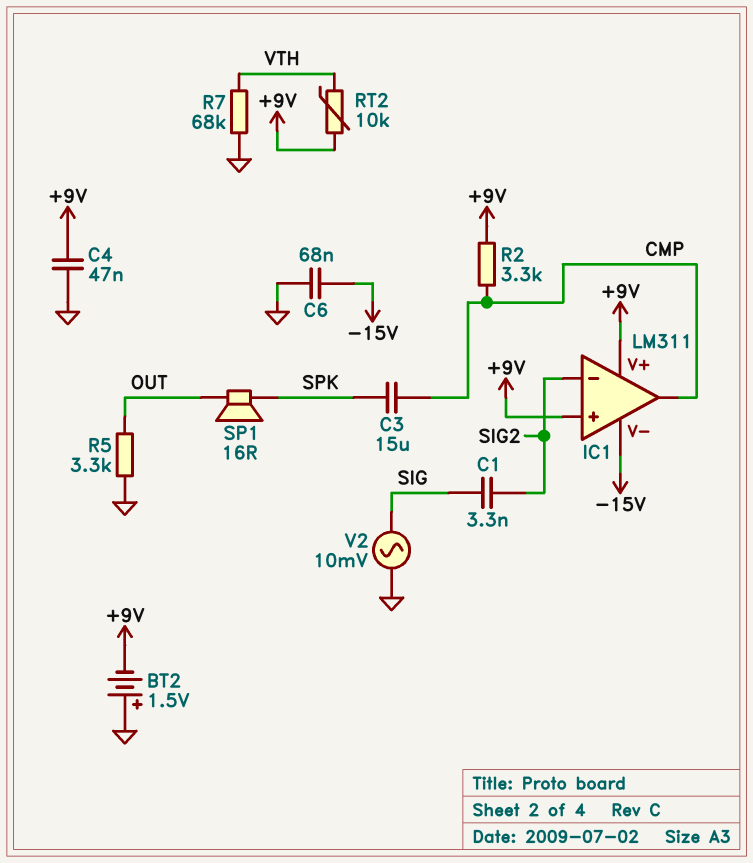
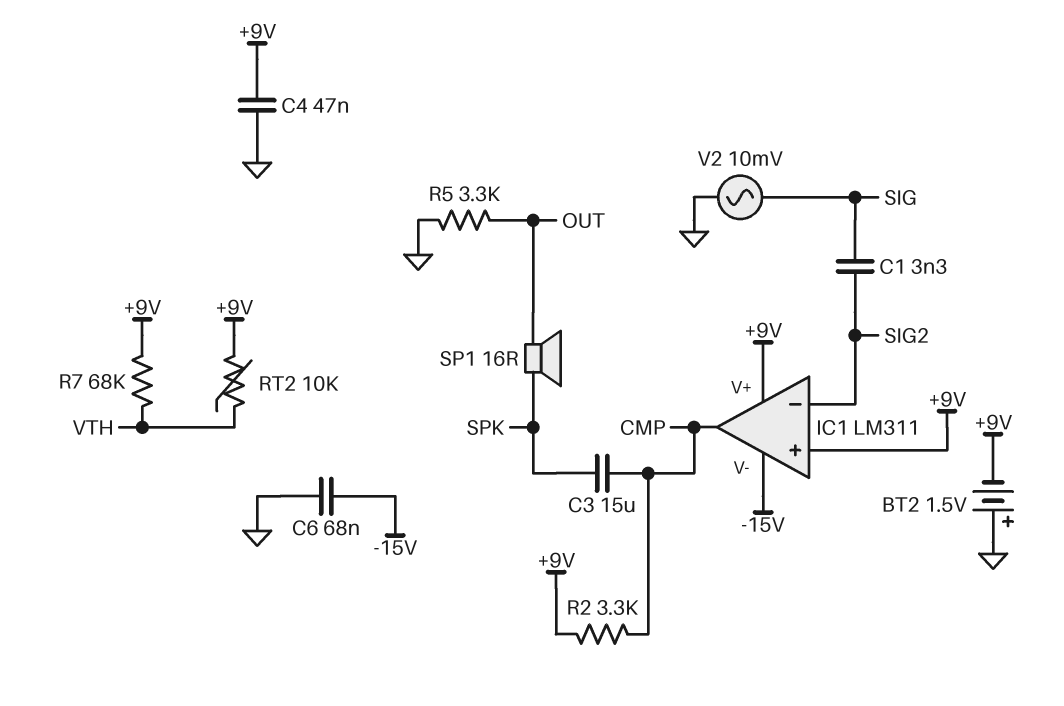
R7: 68k (GND, VTH) -> 68k (+9V, VTH)

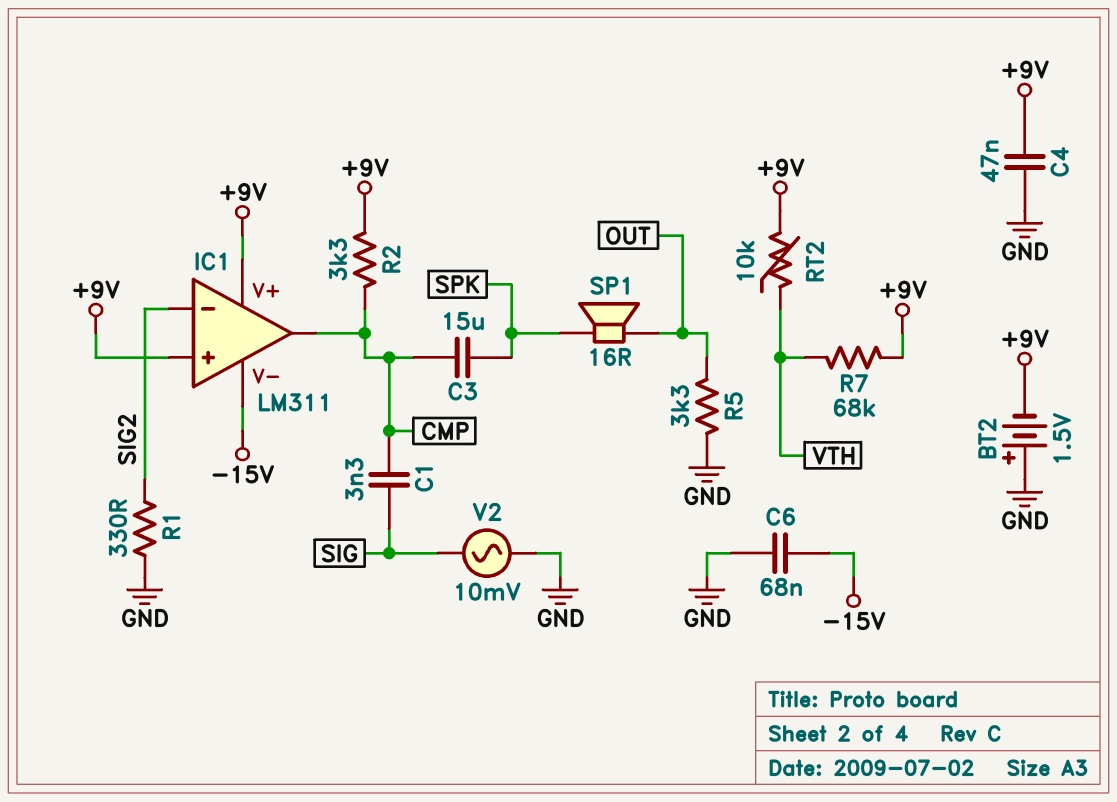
C1: 3.3nF (SIG, SIG2) -> 3.3nF (CMP, SIG)
R1: none -> 330 (GND, SIG2)

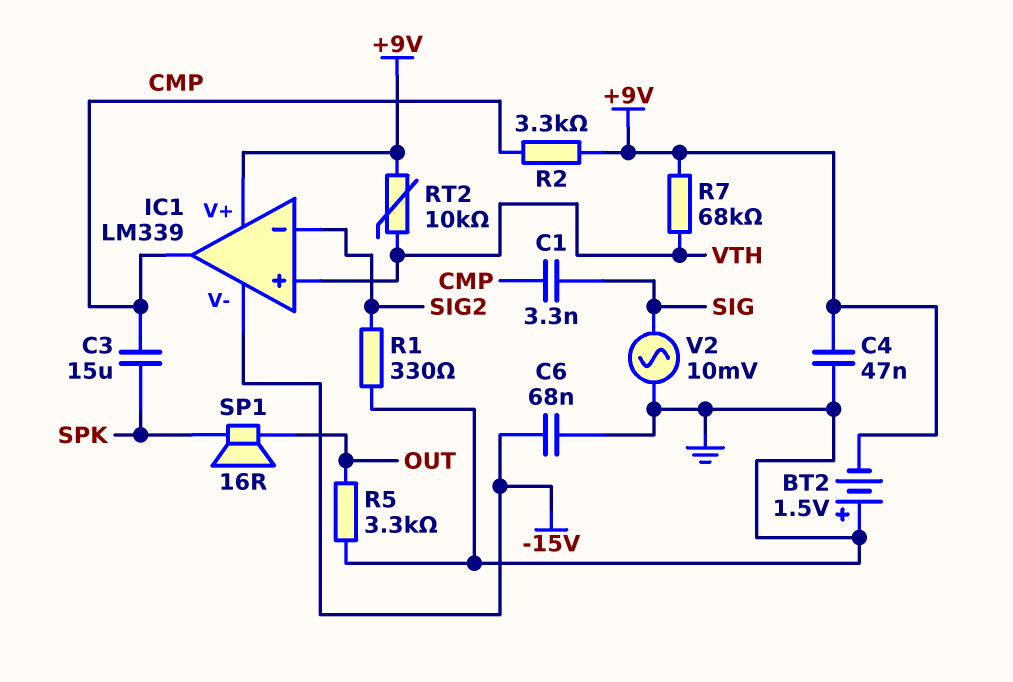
IC1: LM311 -> LM339
IC1 pin in+: +9V -> VTH

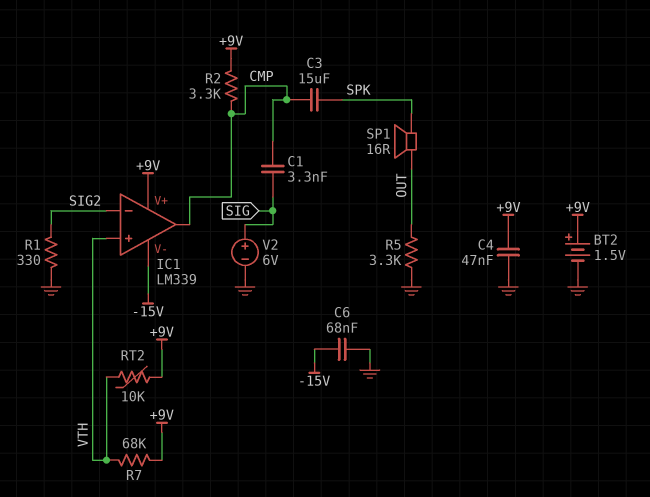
BT2: 1.5V (plus GND, minus +9V) -> 1.5V (plus +9V, minus GND)
V2: AC 10mV (GND, SIG) -> 6V (plus SIG, minus GND)

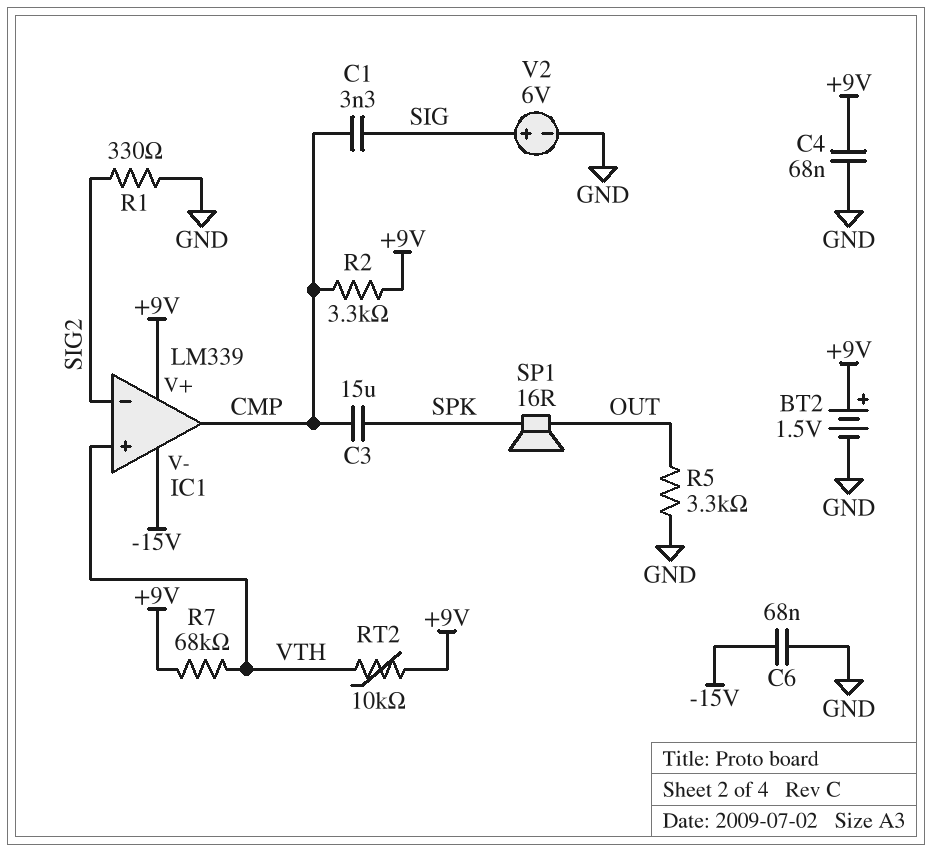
C4: 47nF (+9V, GND) -> 68nF (+9V, GND)

